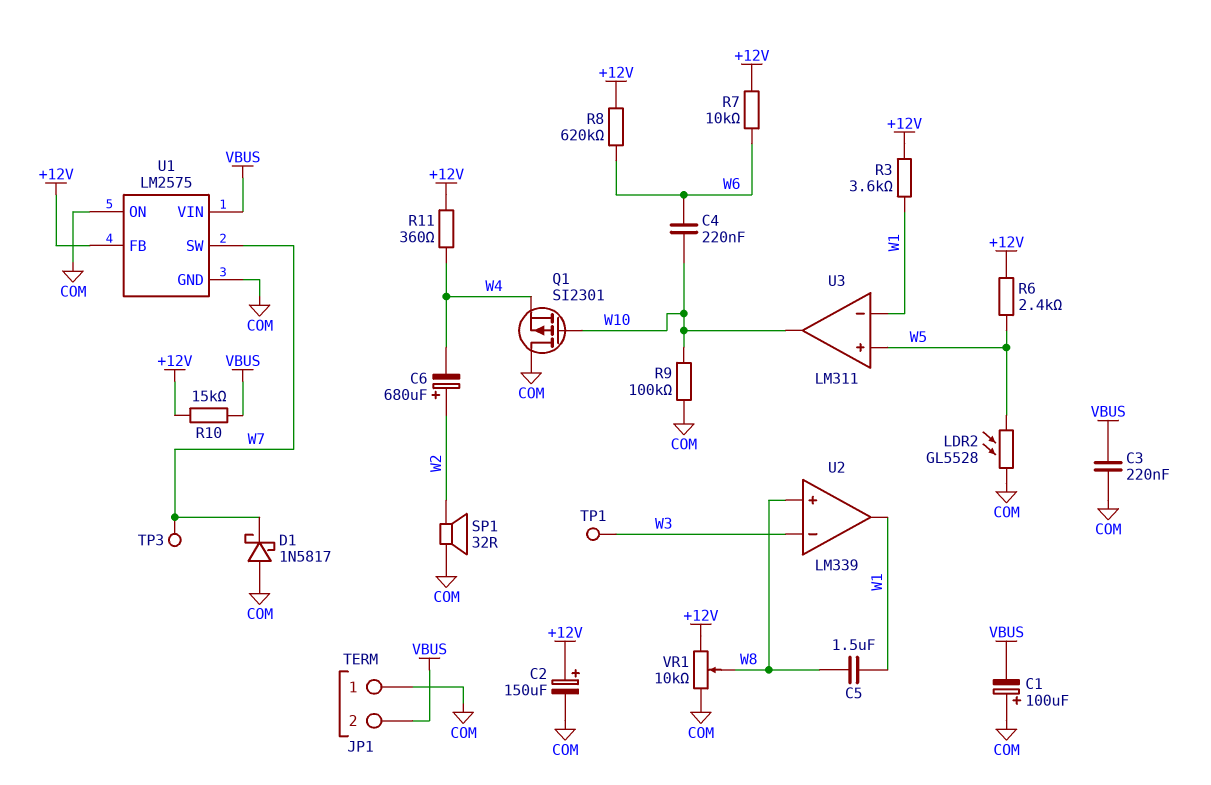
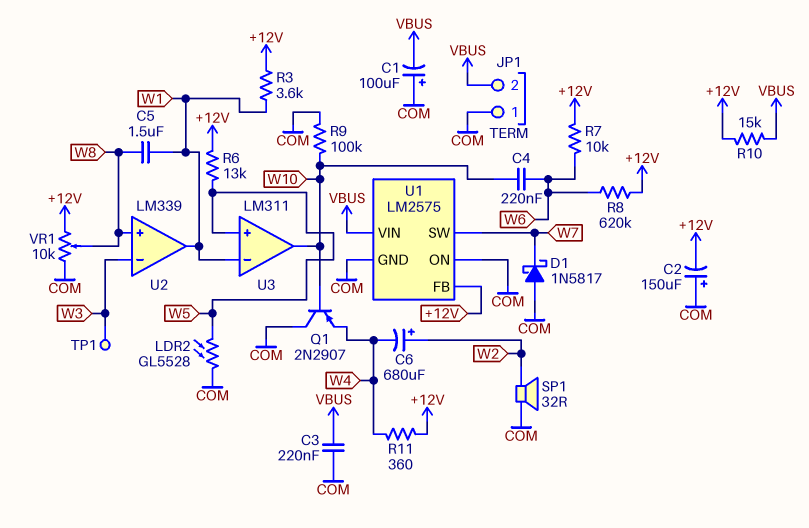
C2: 150uF (plus +12V, minus COM) -> 150uF (plus COM, minus +12V)
Q1: PMOS SI2301 (G W10, D COM, S W4) -> PNP 2N2907 (B W10, C COM, E W4)
R6: 2.4k (+12V, W5) -> 13k (+12V, W5)
TP3: test point (W7) -> none

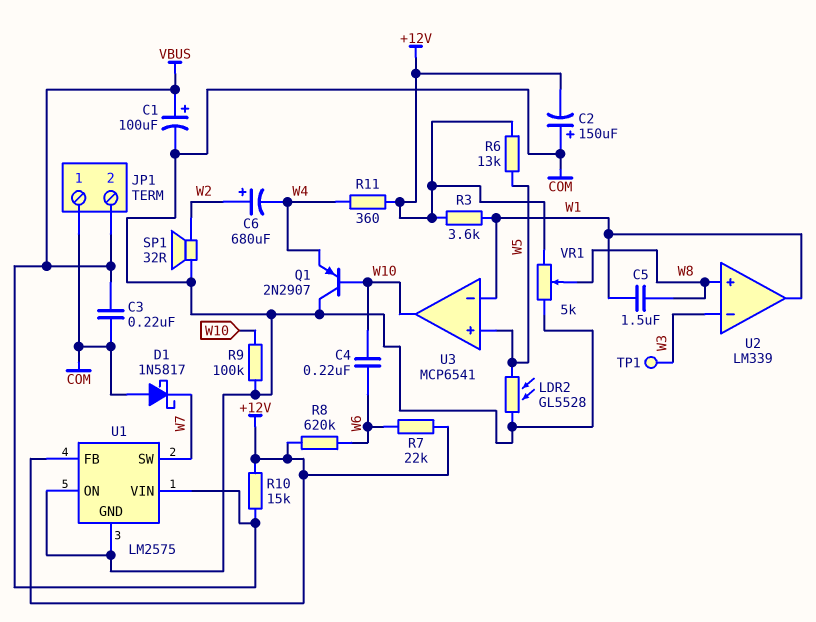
C1: 100uF (plus COM, minus VBUS) -> 100uF (plus VBUS, minus COM)
R7: 10k (+12V, W6) -> 22k (+12V, W6)
U3: LM311 -> MCP6541
VR1: 10k (+12V, COM, wiper W8) -> 5k (+12V, COM, wiper W8)

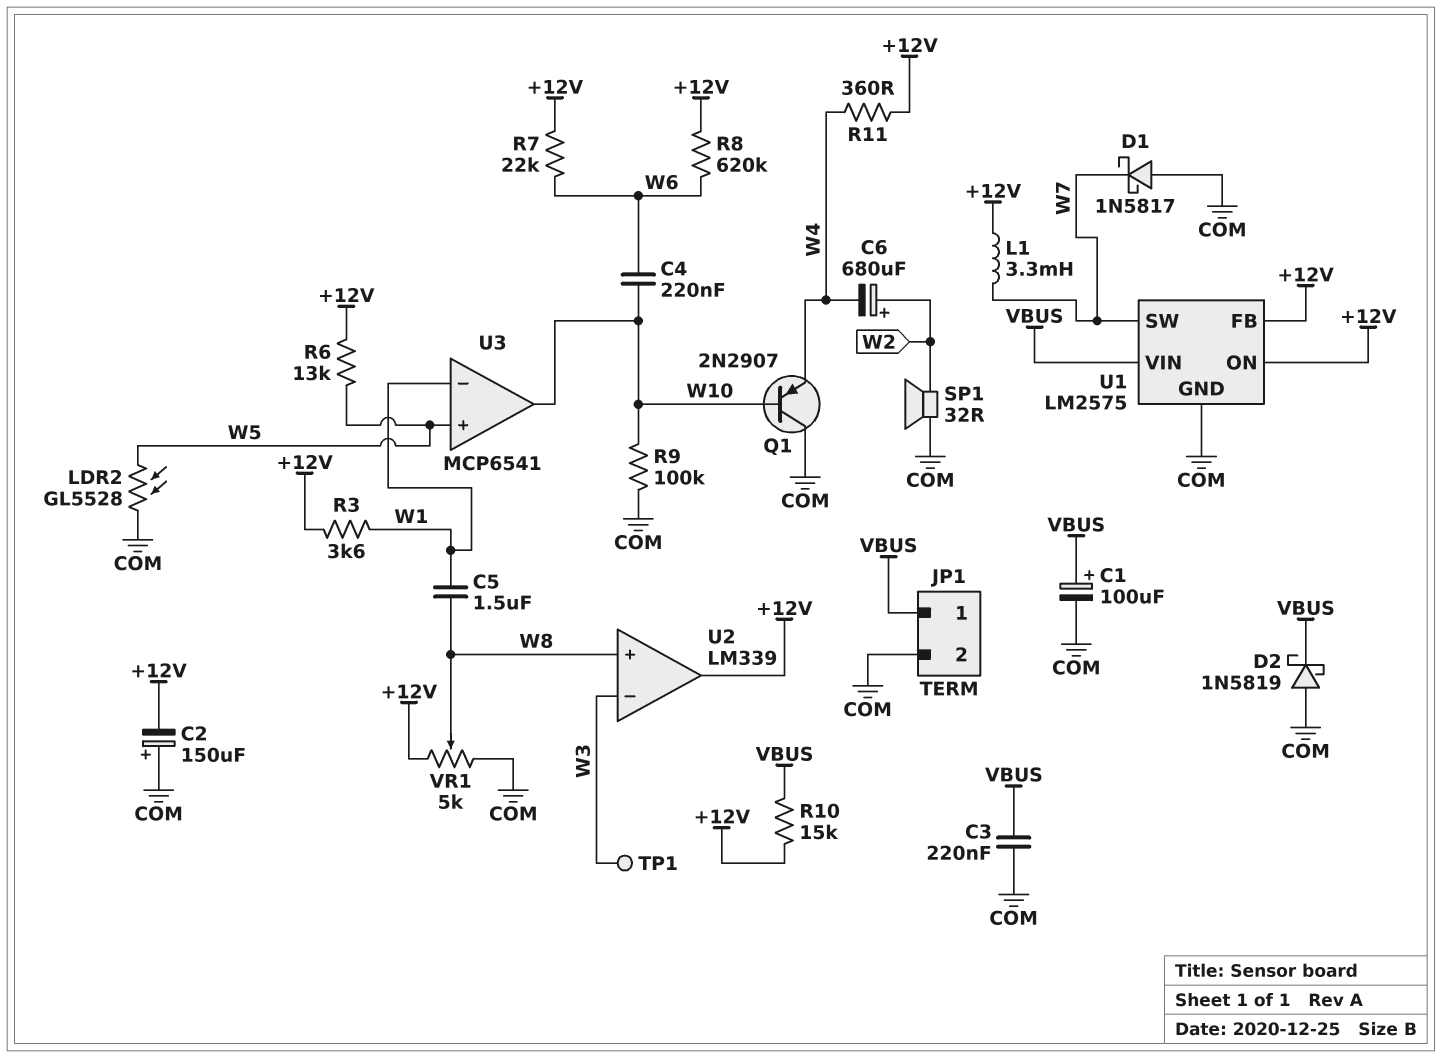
D2: none -> schottky 1N5819 (A COM, K VBUS)
JP1 pin 1: COM -> VBUS
JP1 pin 2: VBUS -> COM
L1: none -> 3.3mH (+12V, W7)
U1 pin ON: COM -> +12V
U2 pin out: W1 -> +12V

